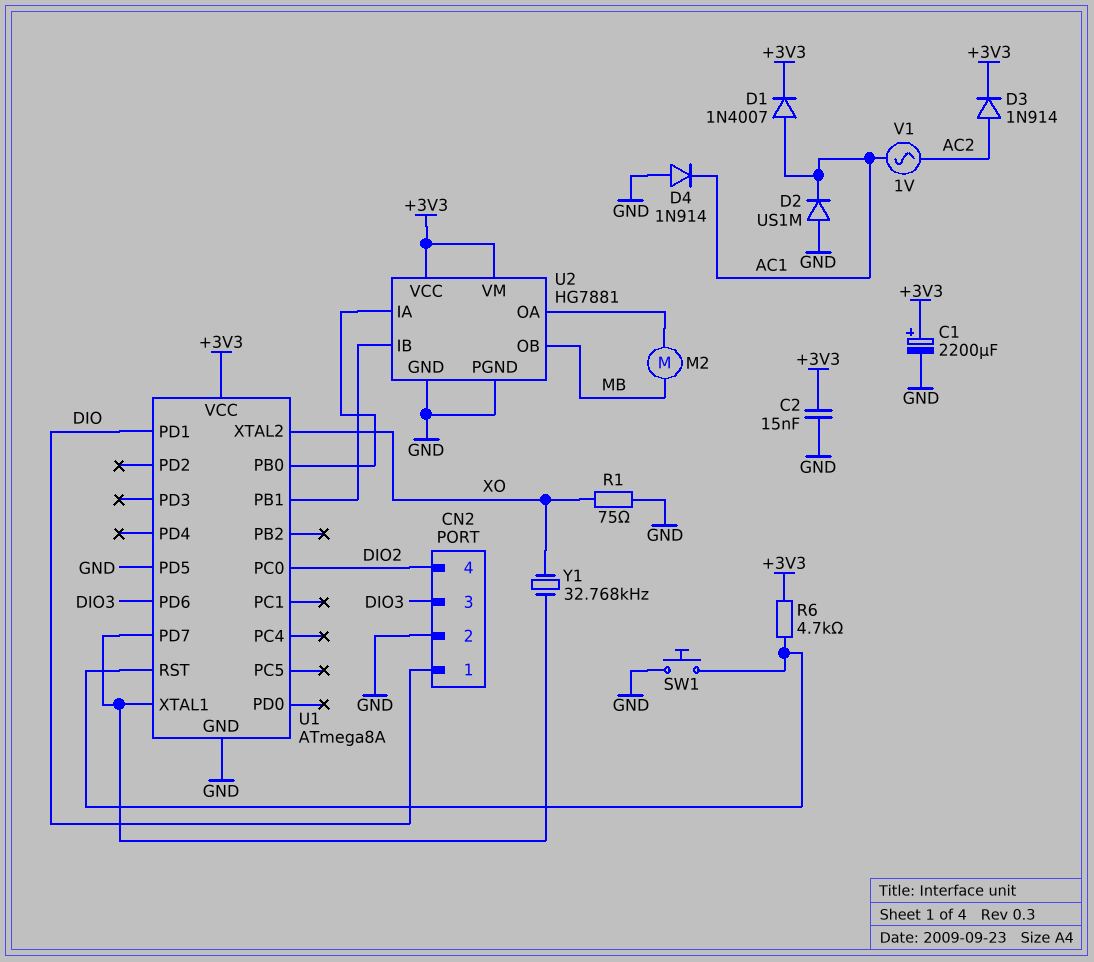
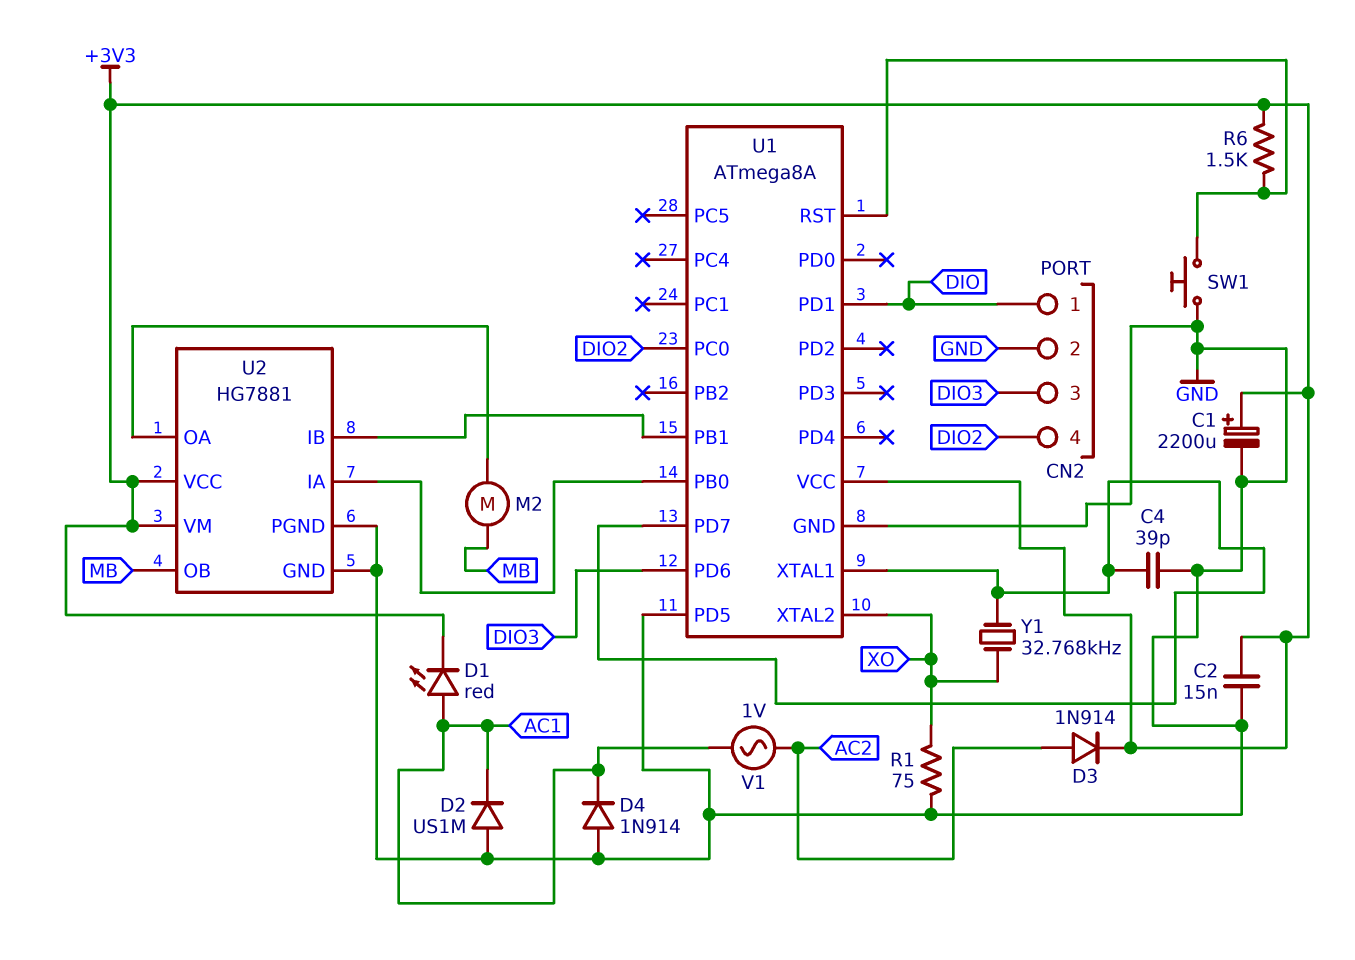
C4: none -> 39pF (GND, U1/PD7)
D1: diode 1N4007 (A AC1, K +3V3) -> LED red (A AC1, K +3V3)
R6: 4.7k (+3V3, U1/RST) -> 1.5k (+3V3, U1/RST)

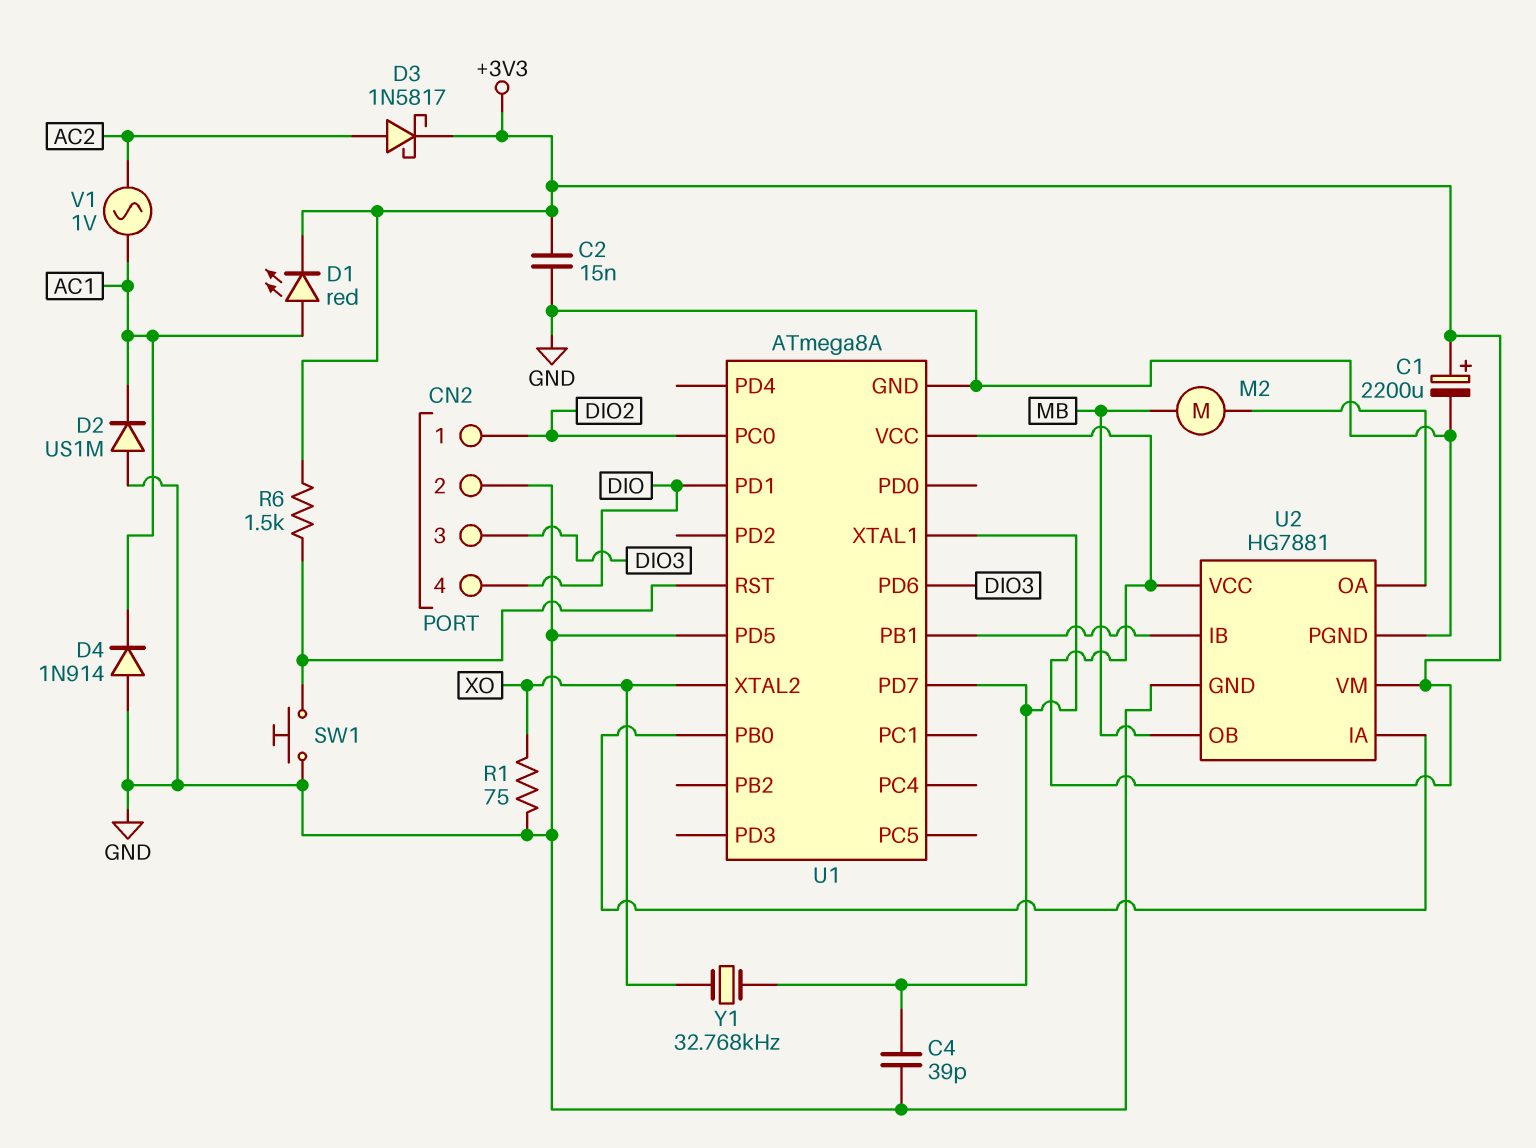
CN2 pin 1: DIO -> DIO2
CN2 pin 4: DIO2 -> DIO
D3: diode 1N914 (A AC2, K +3V3) -> schottky 1N5817 (A AC2, K +3V3)

